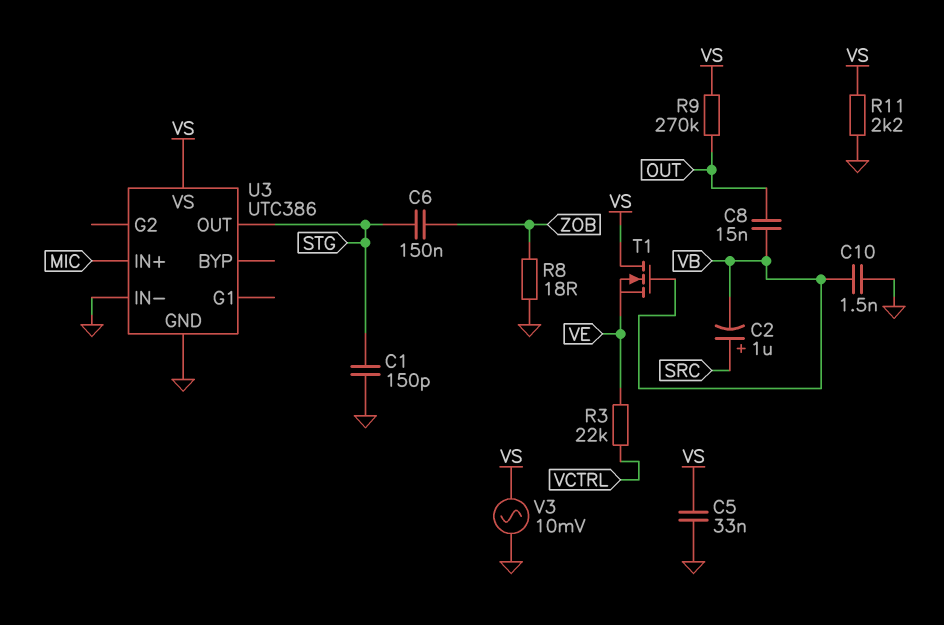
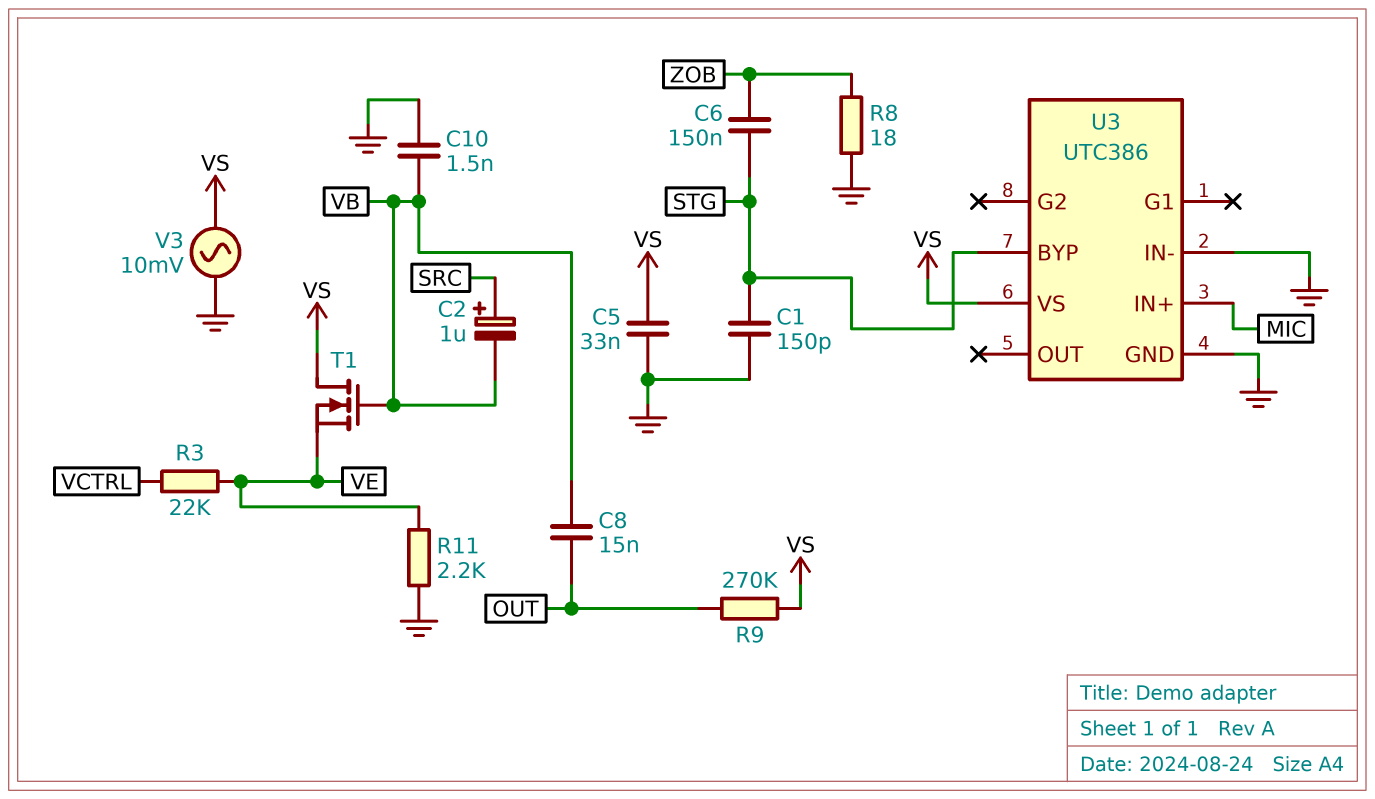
R11: 2.2k (GND, VS) -> 2.2k (GND, VE)
U3 pin BYP: none -> STG
U3 pin OUT: STG -> none

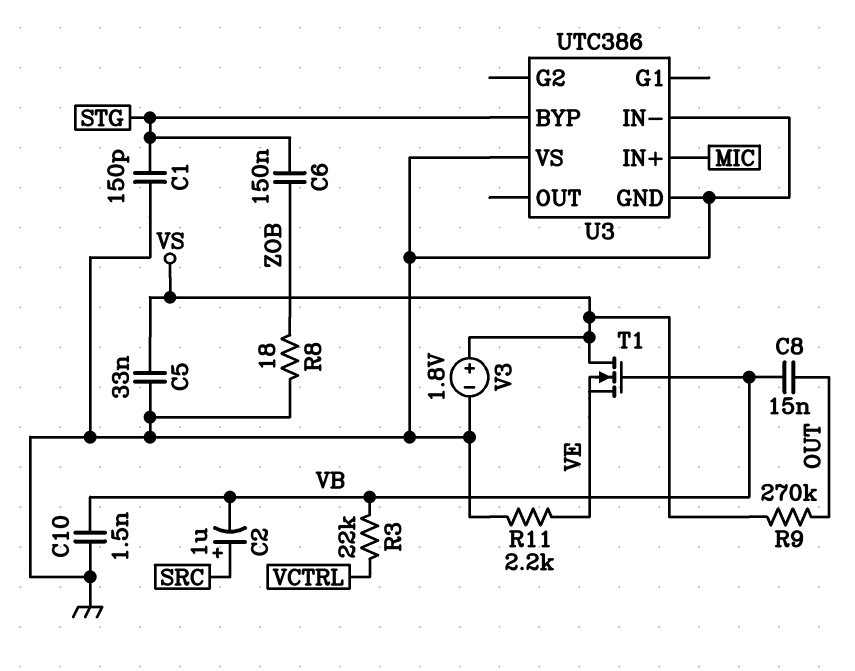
R3: 22k (VCTRL, VE) -> 22k (VB, VCTRL)
U3 pin VS: VS -> GND
V3: AC 10mV (GND, VS) -> 1.8V (plus VS, minus GND)

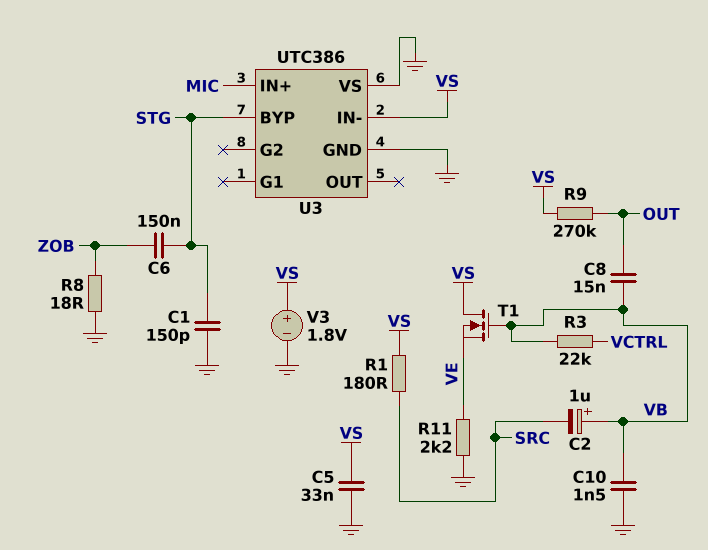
C2: 1uF (plus SRC, minus VB) -> 1uF (plus VB, minus SRC)
R1: none -> 180 (SRC, VS)
U3 pin IN-: GND -> VS

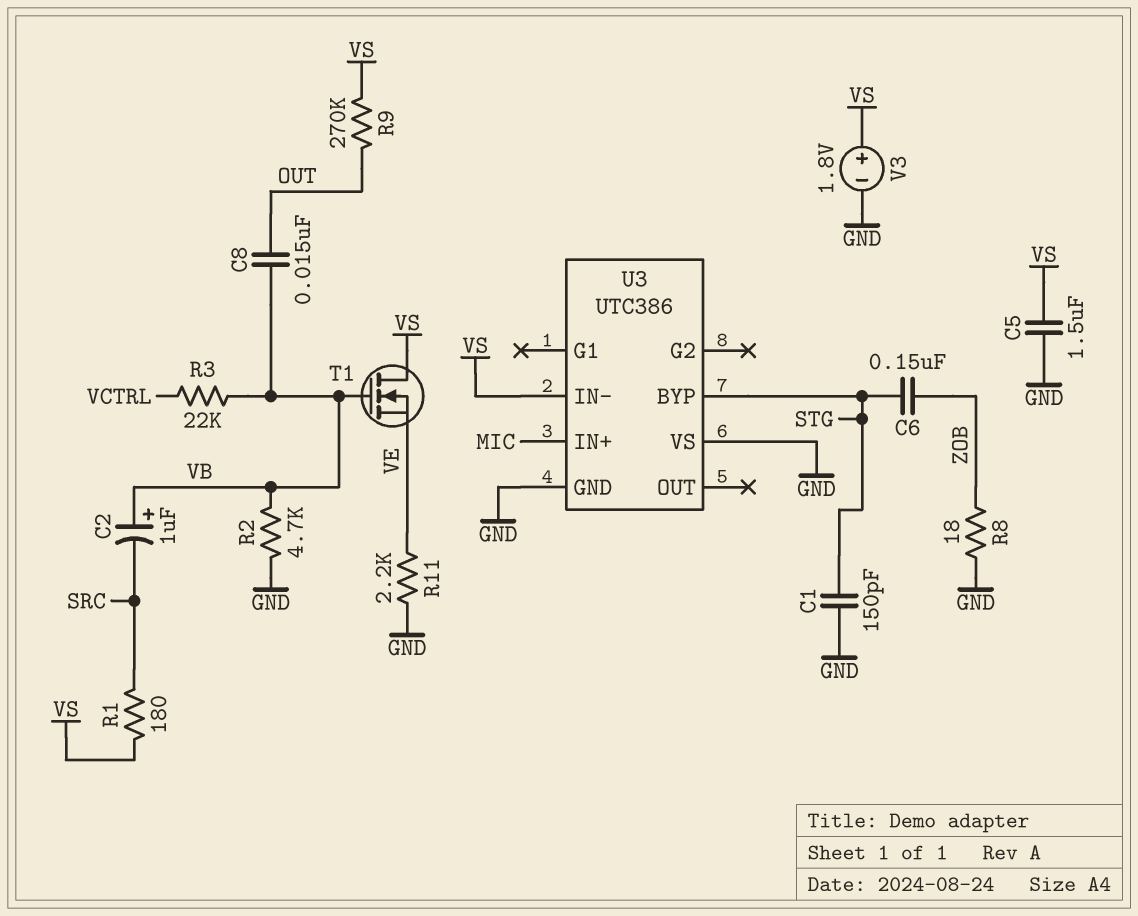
C5: 33nF (GND, VS) -> 1.5uF (GND, VS)
C10: 1.5nF (GND, VB) -> none
R2: none -> 4.7k (GND, VB)

